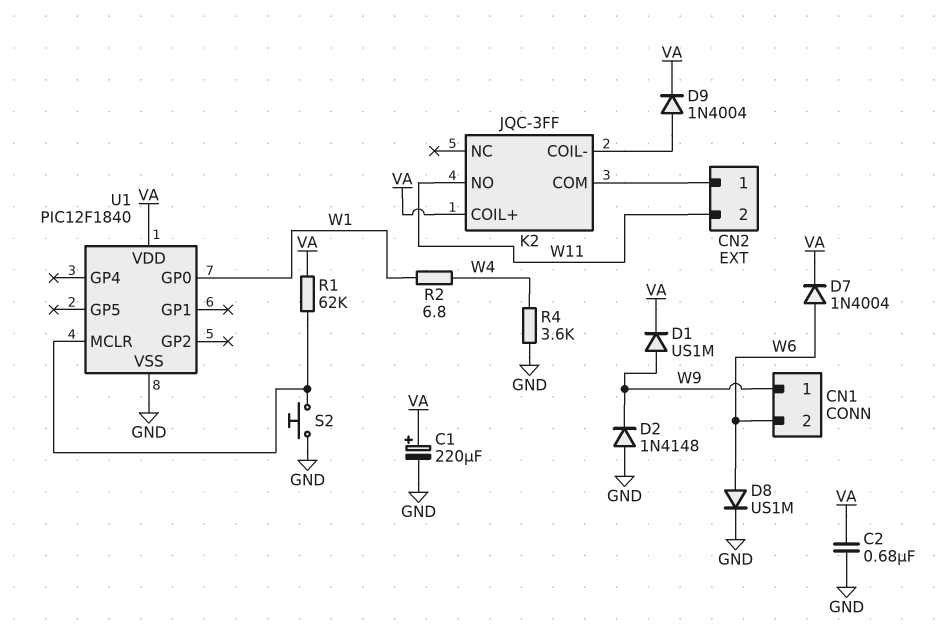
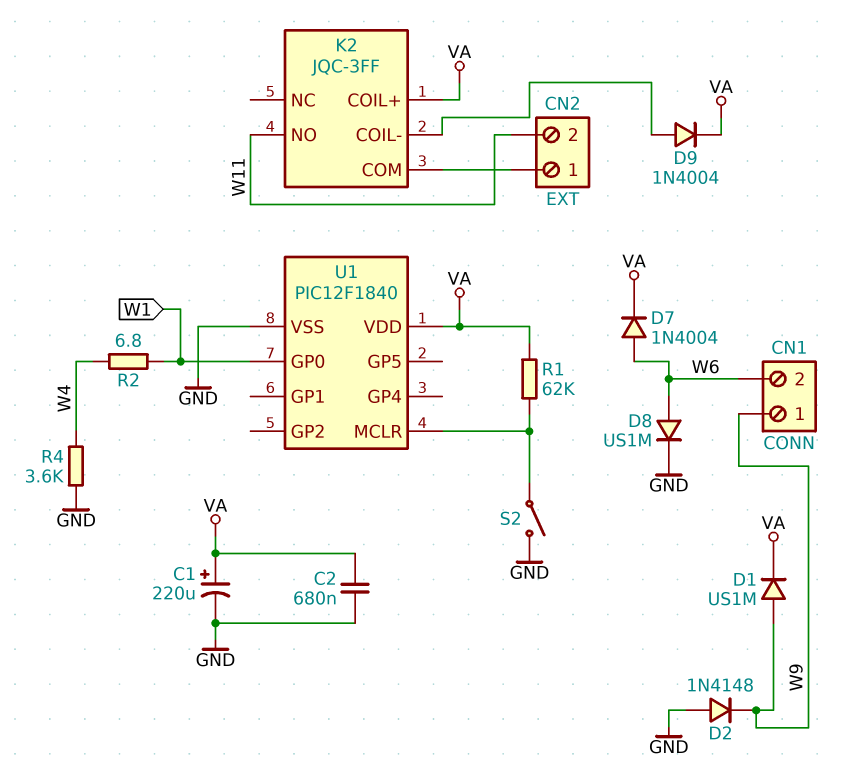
S2: button (GND, U1/MCLR) -> switch (GND, U1/MCLR)

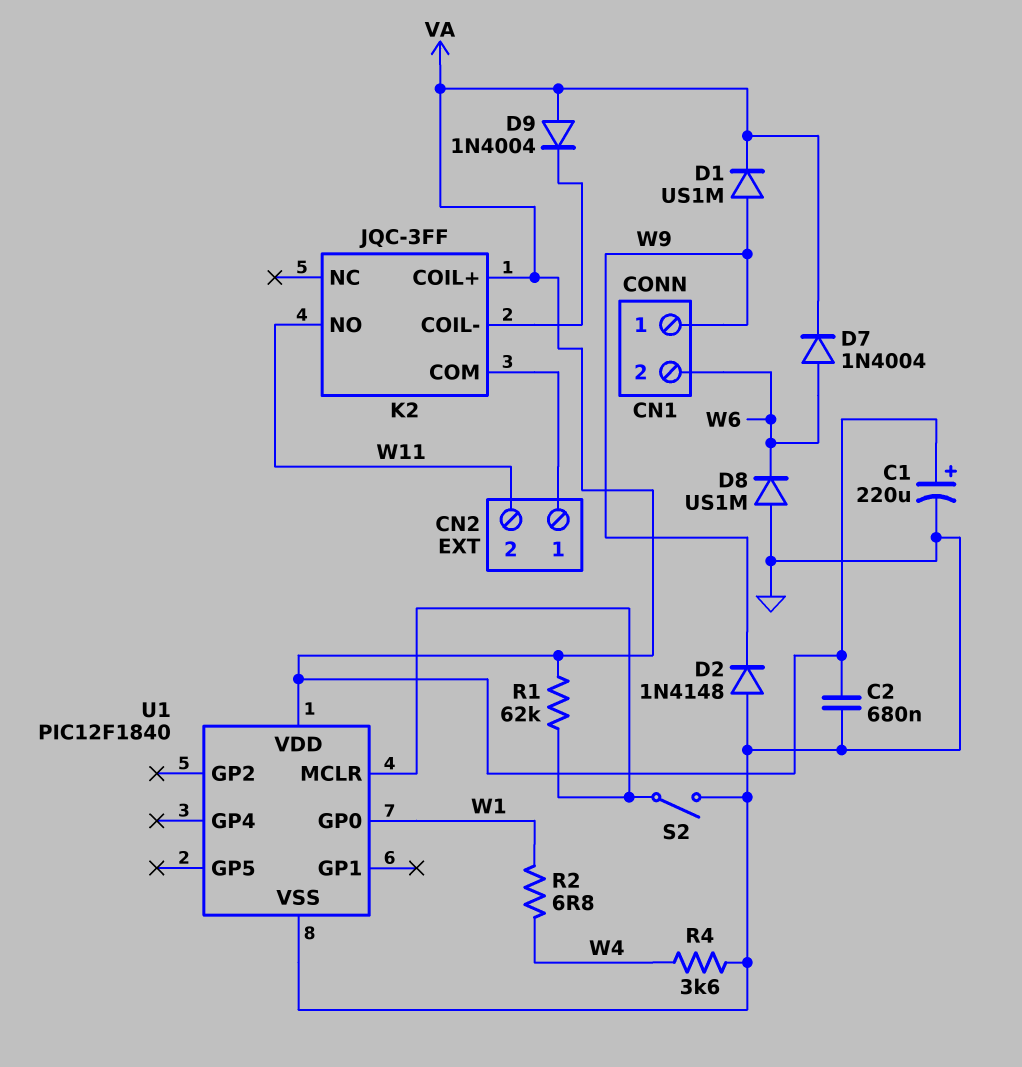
D8: diode US1M (A W6, K GND) -> diode US1M (A GND, K W6)
D9: diode 1N4004 (A K2/COIL-, K VA) -> diode 1N4004 (A VA, K K2/COIL-)

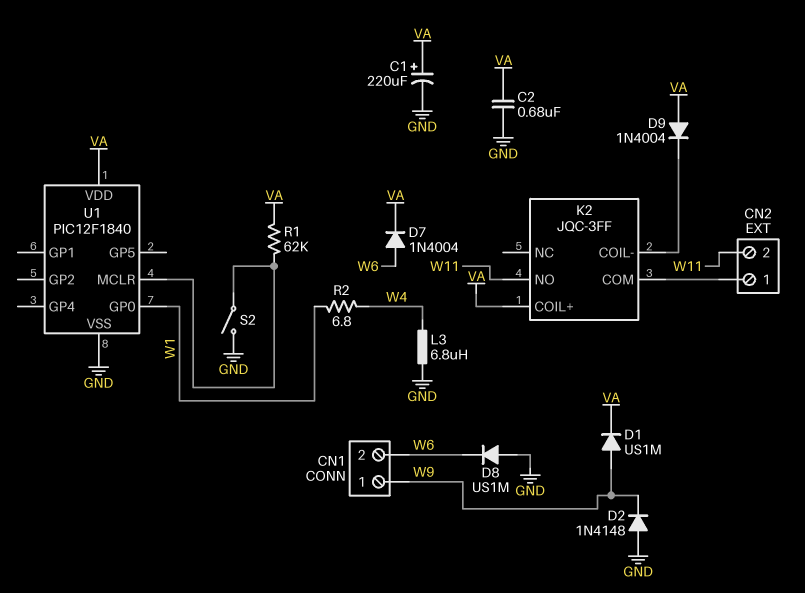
L3: none -> 6.8uH (GND, W4)
R4: 3.6k (GND, W4) -> none

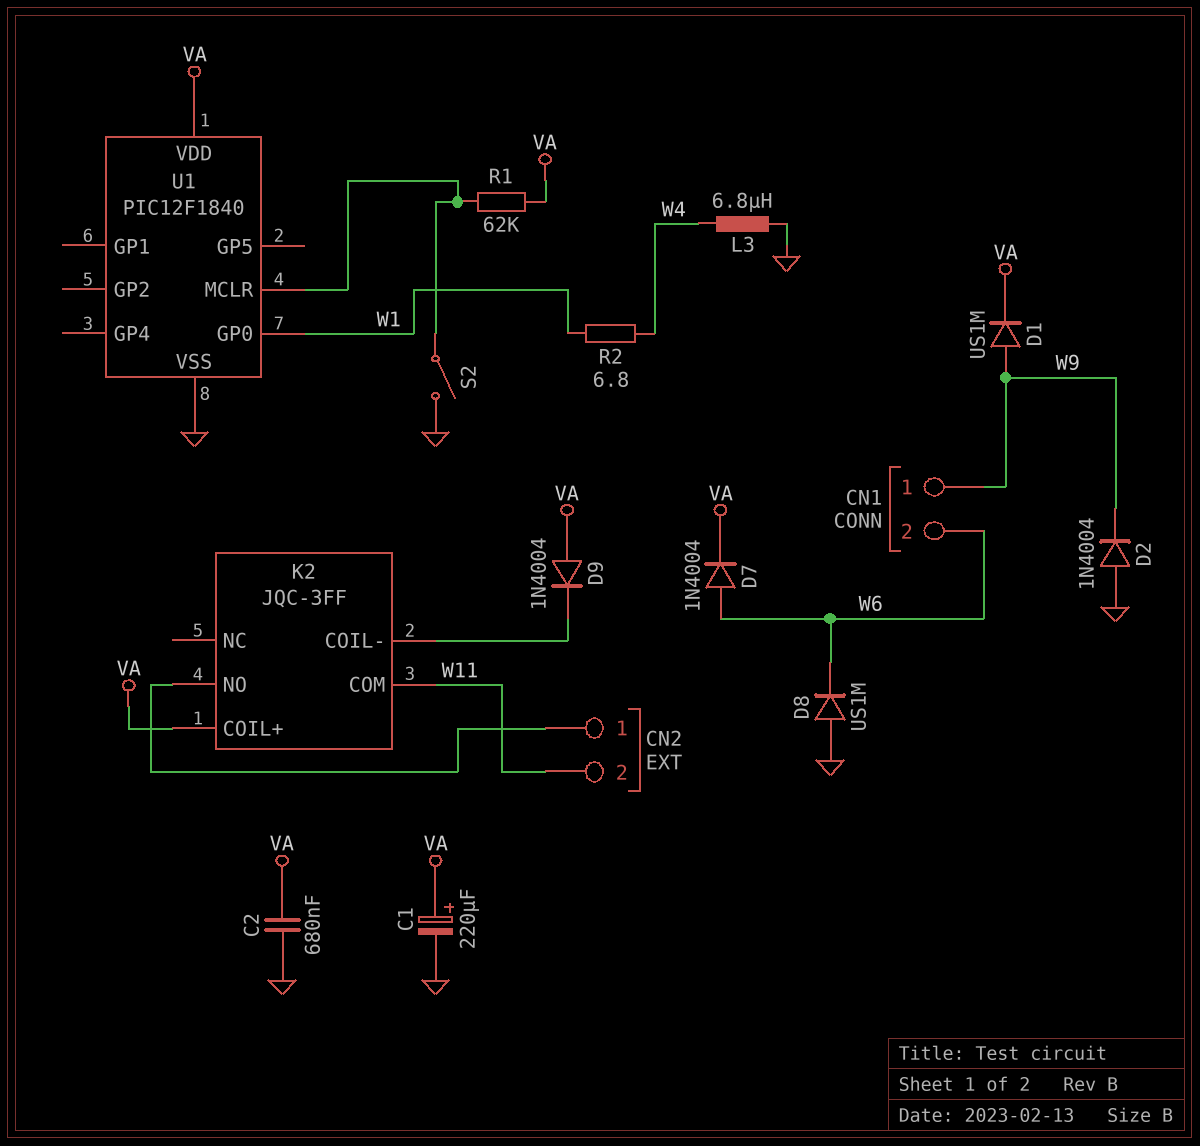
D2: diode 1N4148 (A GND, K W9) -> diode 1N4004 (A GND, K W9)
K2 pin COM: CN2/1 -> W11
K2 pin NO: W11 -> CN2/1

